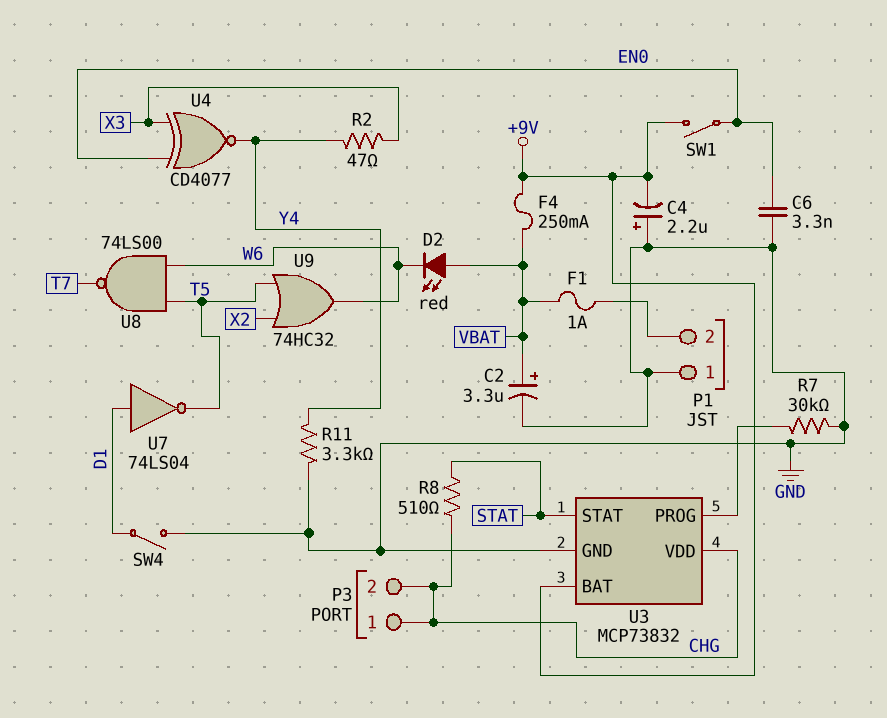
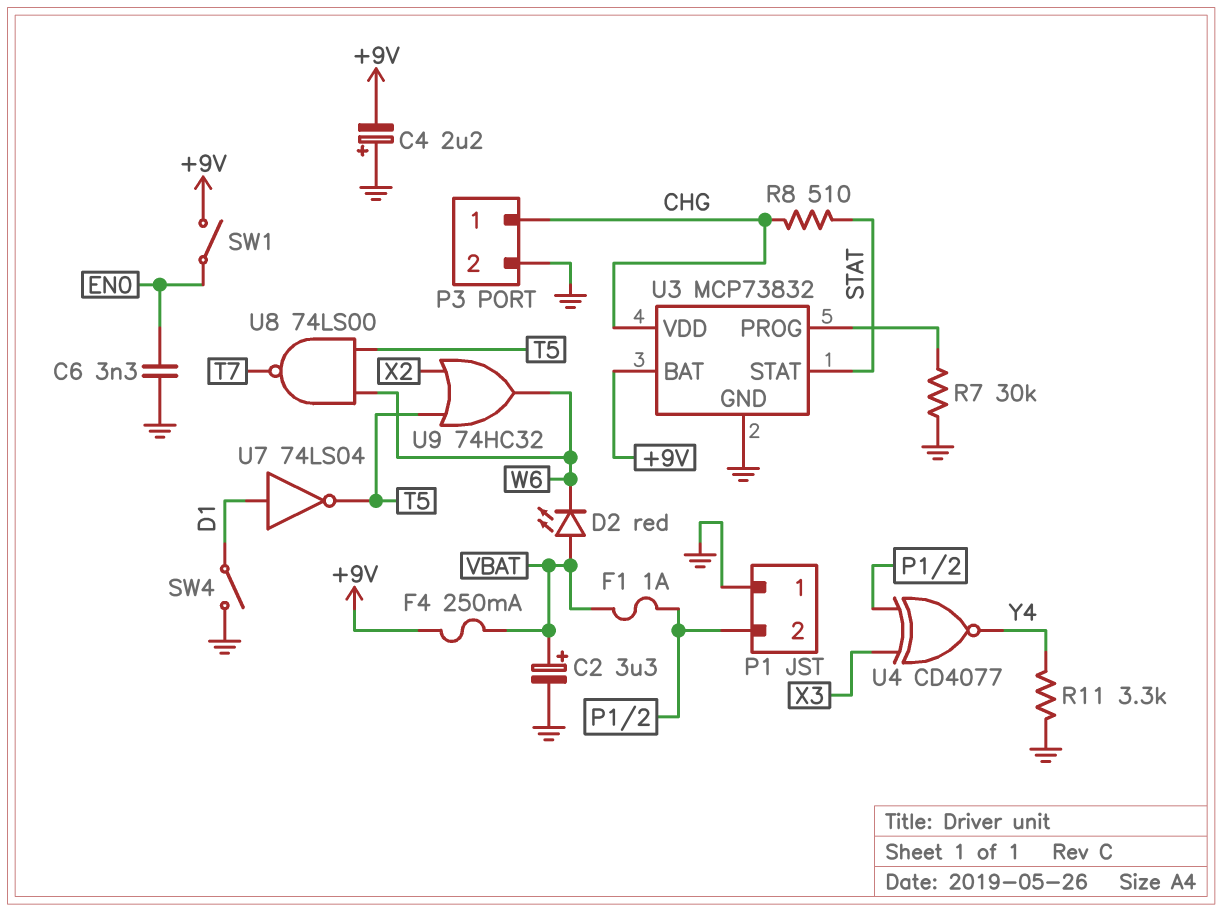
P3 pin 2: CHG -> GND
R2: 47 (X3, Y4) -> none
U4: XNOR CD4077 (in EN0, in X3, out Y4) -> XNOR CD4077 (in P1/2, in X3, out Y4)

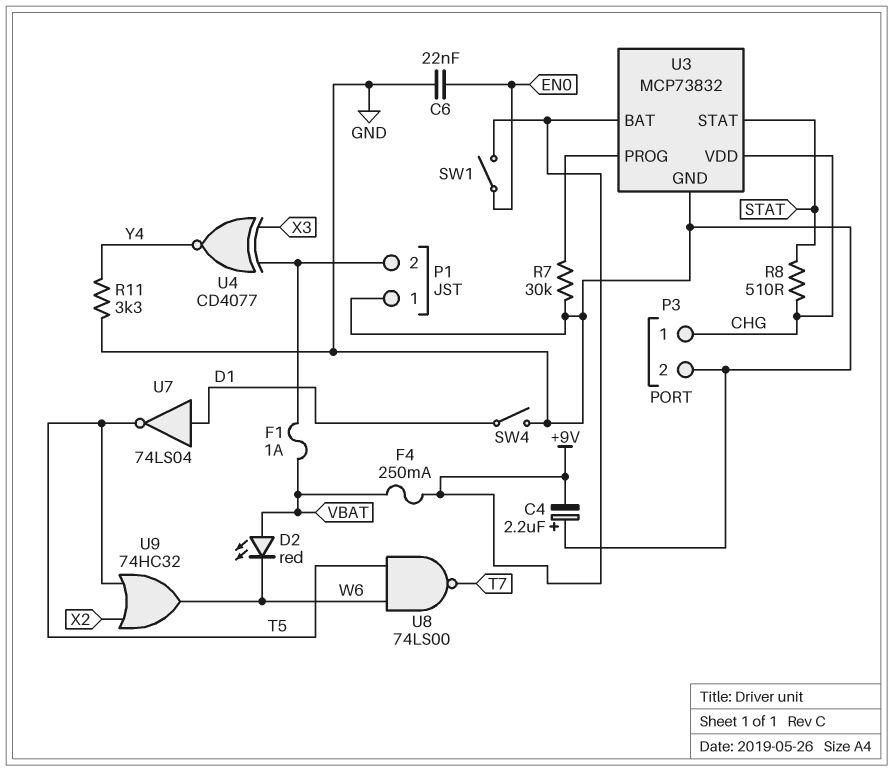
C2: 3.3uF (plus VBAT, minus GND) -> none
C6: 3.3nF (EN0, GND) -> 22nF (EN0, GND)

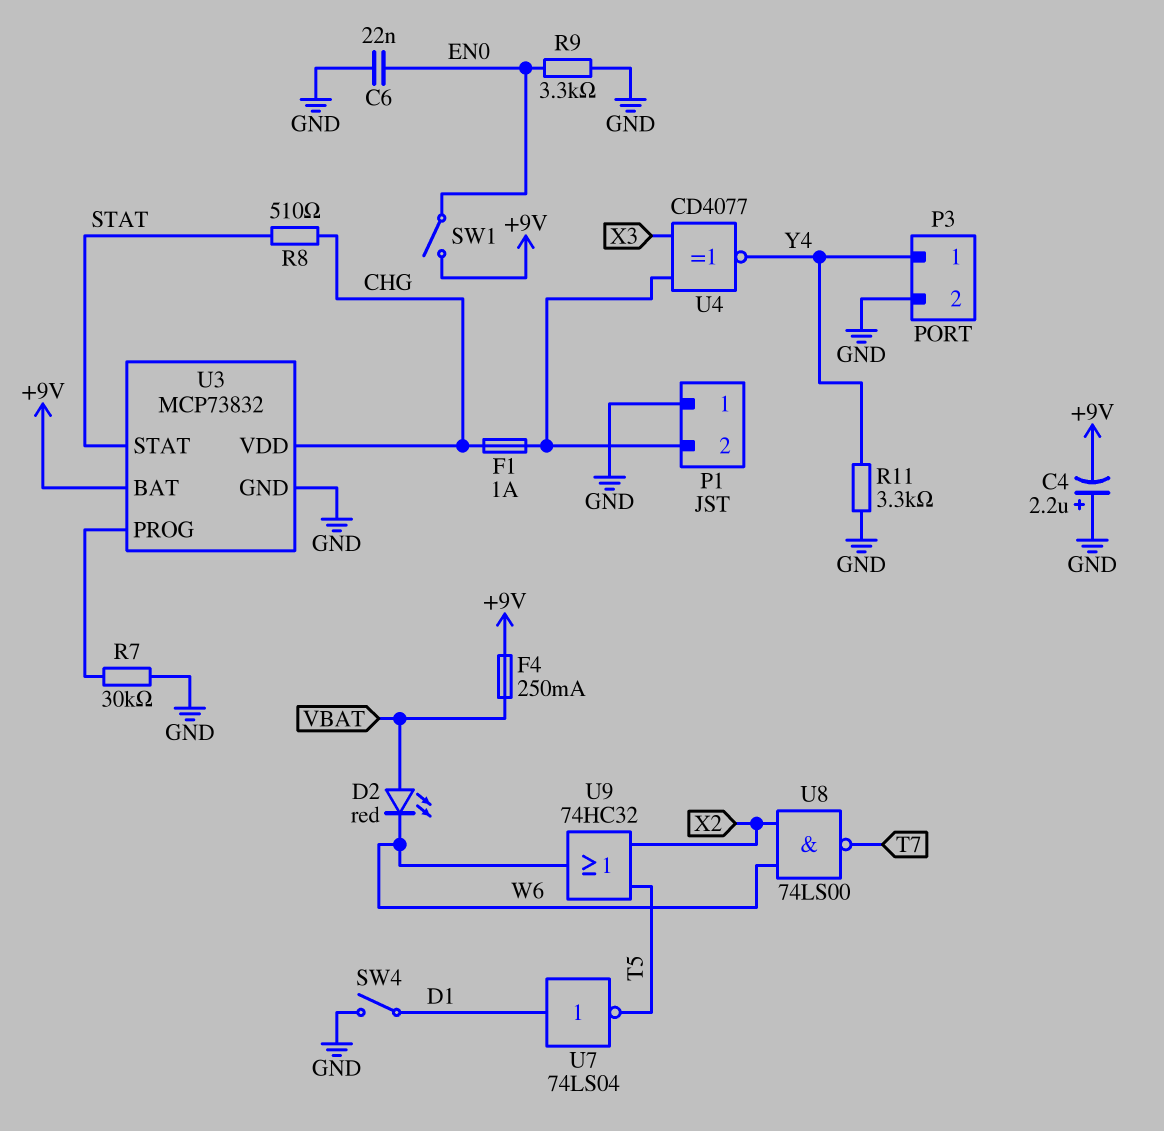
F1: 1A (P1/2, VBAT) -> 1A (CHG, P1/2)
P3 pin 1: CHG -> Y4
R9: none -> 3.3k (EN0, GND)
U8: NAND 74LS00 (in T5, in W6, out T7) -> NAND 74LS00 (in W6, in X2, out T7)

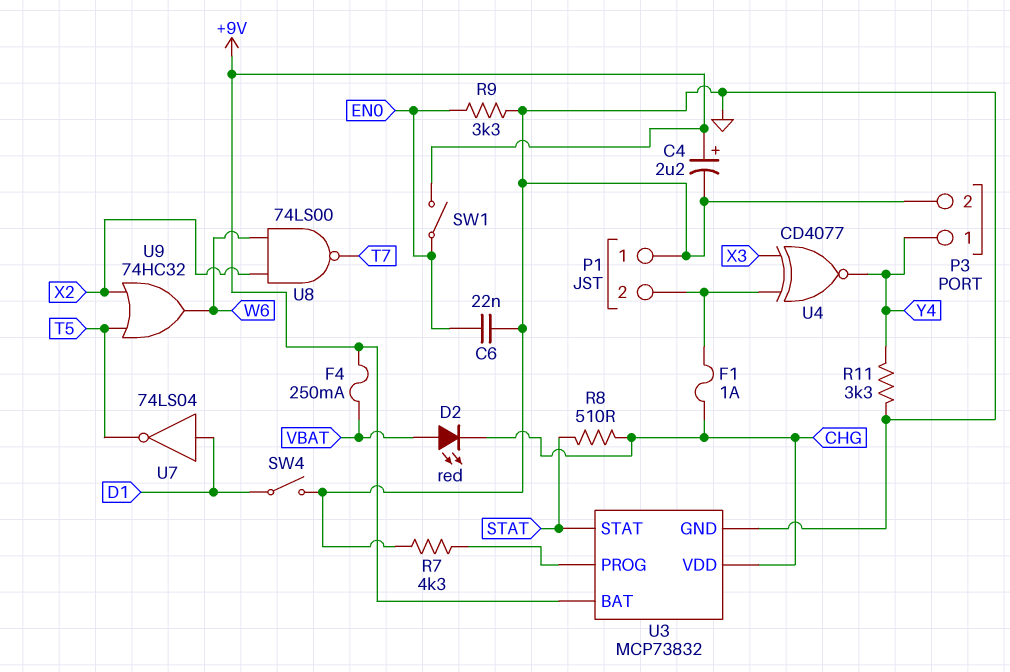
C4: 2.2uF (plus GND, minus +9V) -> 2.2uF (plus +9V, minus GND)
D2: LED red (A VBAT, K W6) -> LED red (A VBAT, K CHG)
R7: 30k (GND, U3/PROG) -> 4.3k (GND, U3/PROG)

